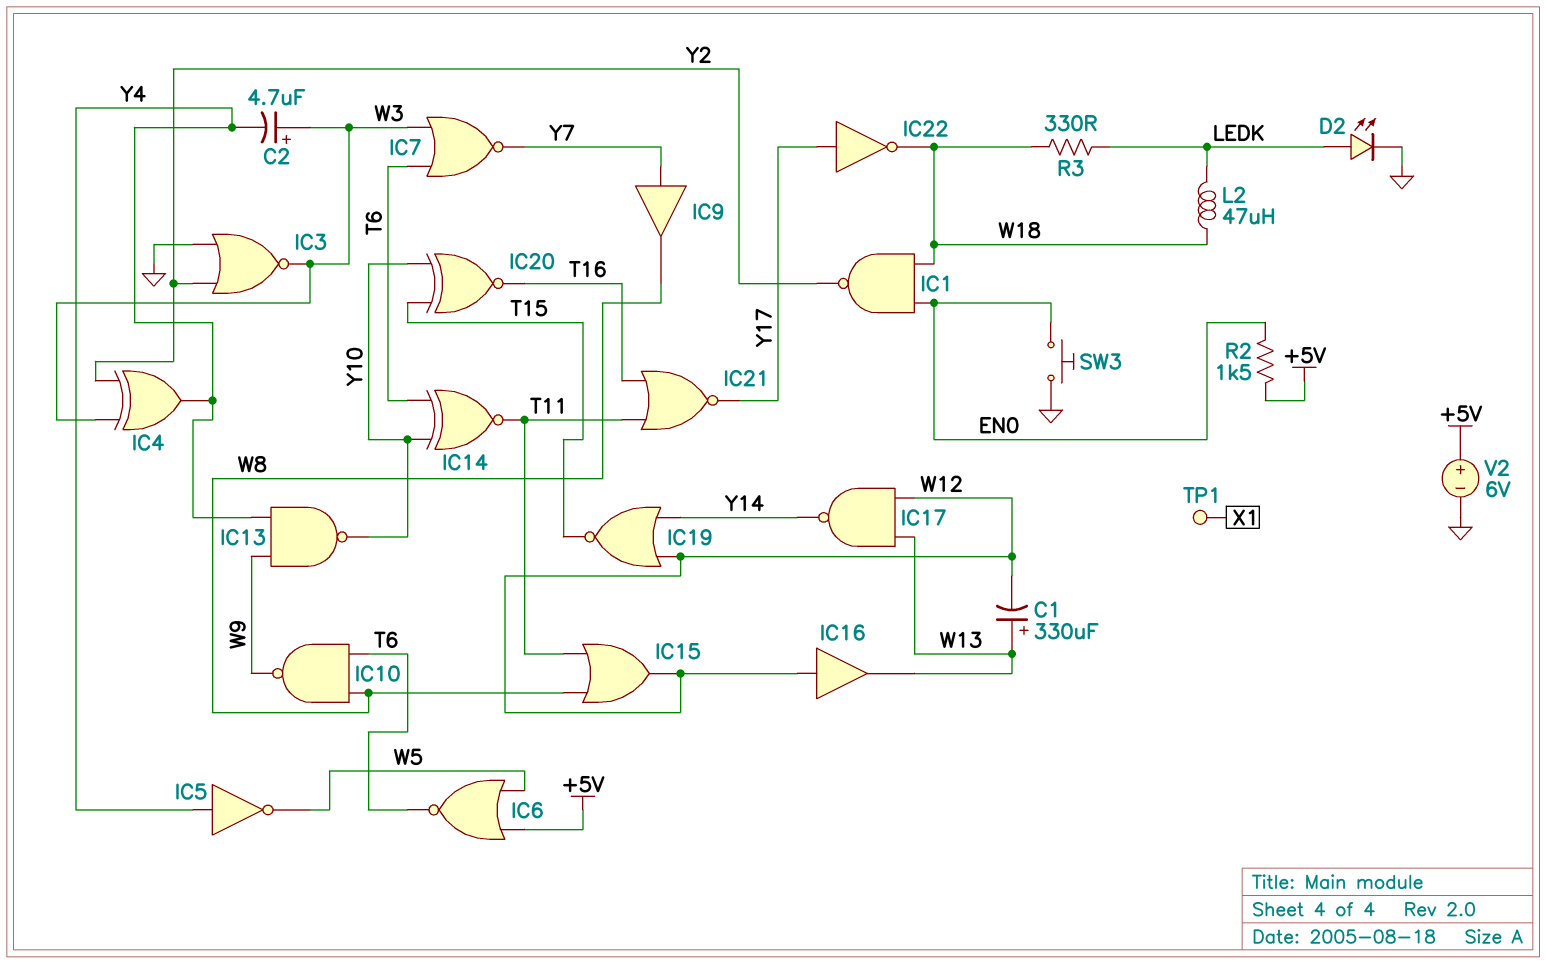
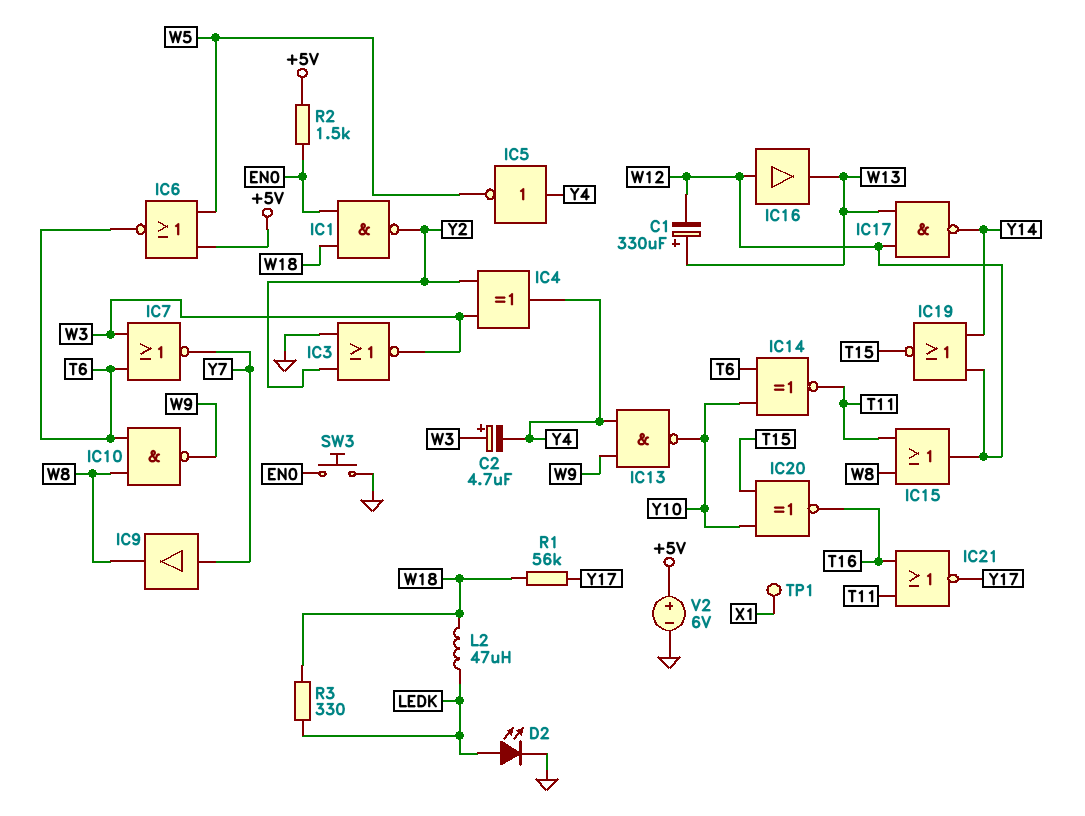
IC22: NOT (in Y17, out W18) -> none
R1: none -> 56k (W18, Y17)

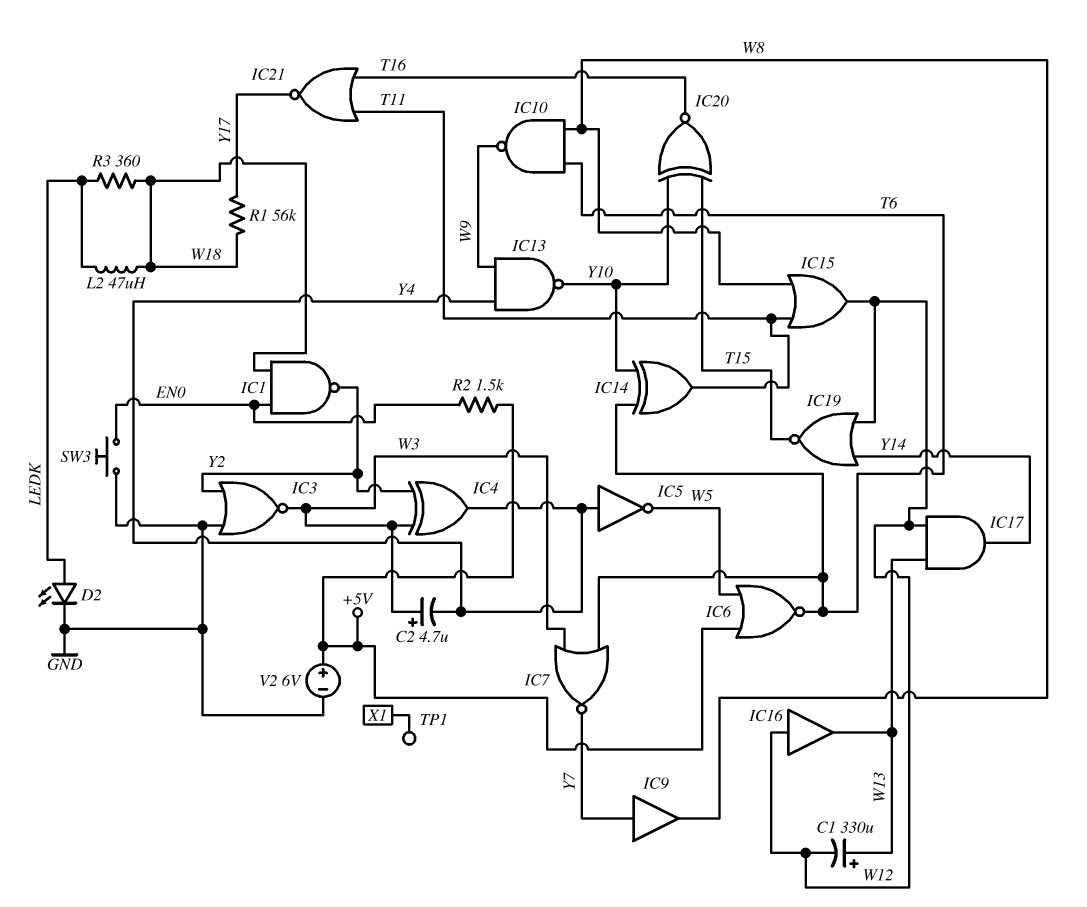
IC14: XNOR (in T6, in Y10, out T11) -> XOR (in T6, in Y10, out T11)
IC17: NAND (in W12, in W13, out Y14) -> AND (in W12, in W13, out Y14)
R3: 330 (LEDK, W18) -> 360 (LEDK, W18)

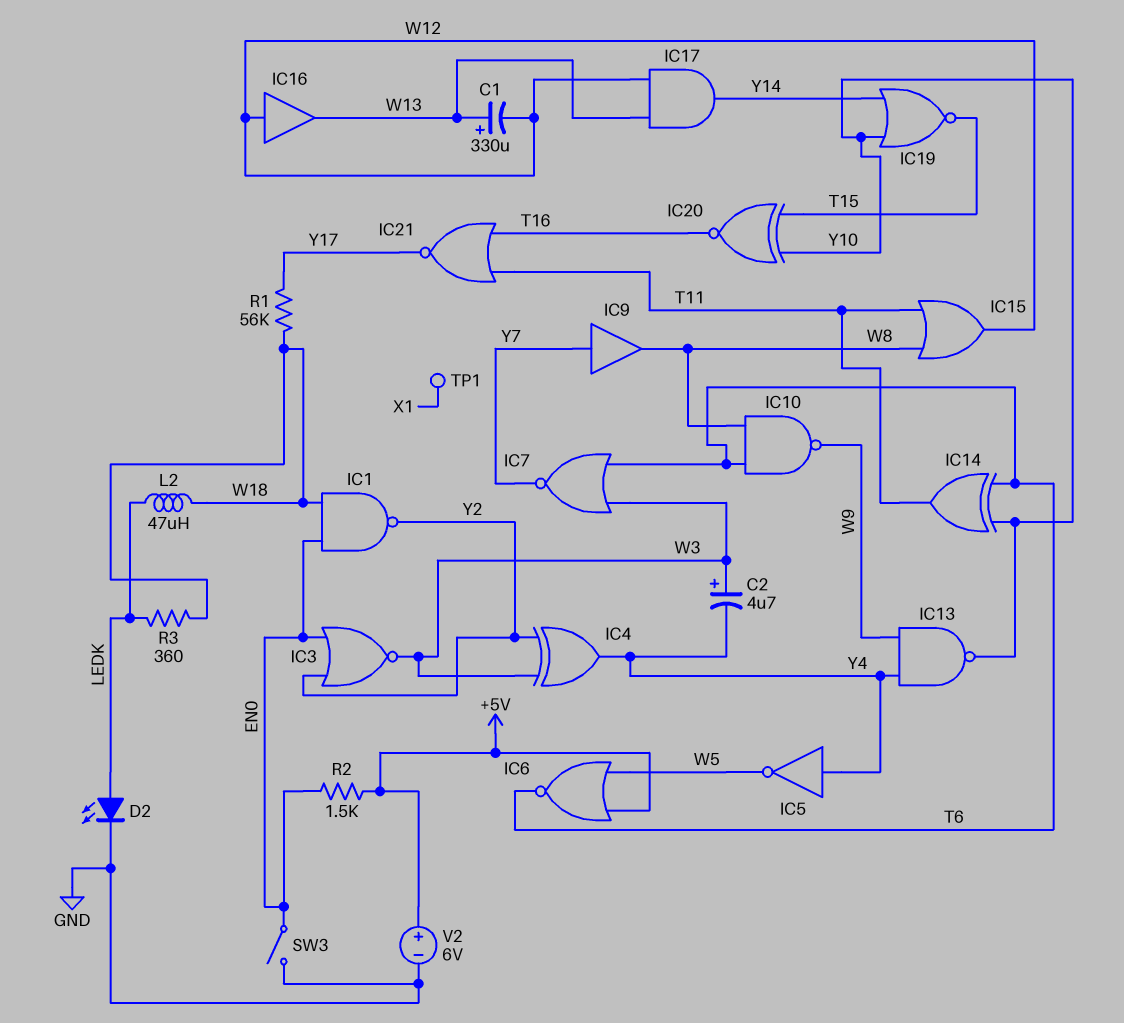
IC3: NOR (in GND, in Y2, out W3) -> NOR (in EN0, in Y2, out W3)
IC19: NOR (in W12, in Y14, out T15) -> NOR (in Y10, in Y14, out T15)
SW3: button (EN0, GND) -> switch (EN0, GND)

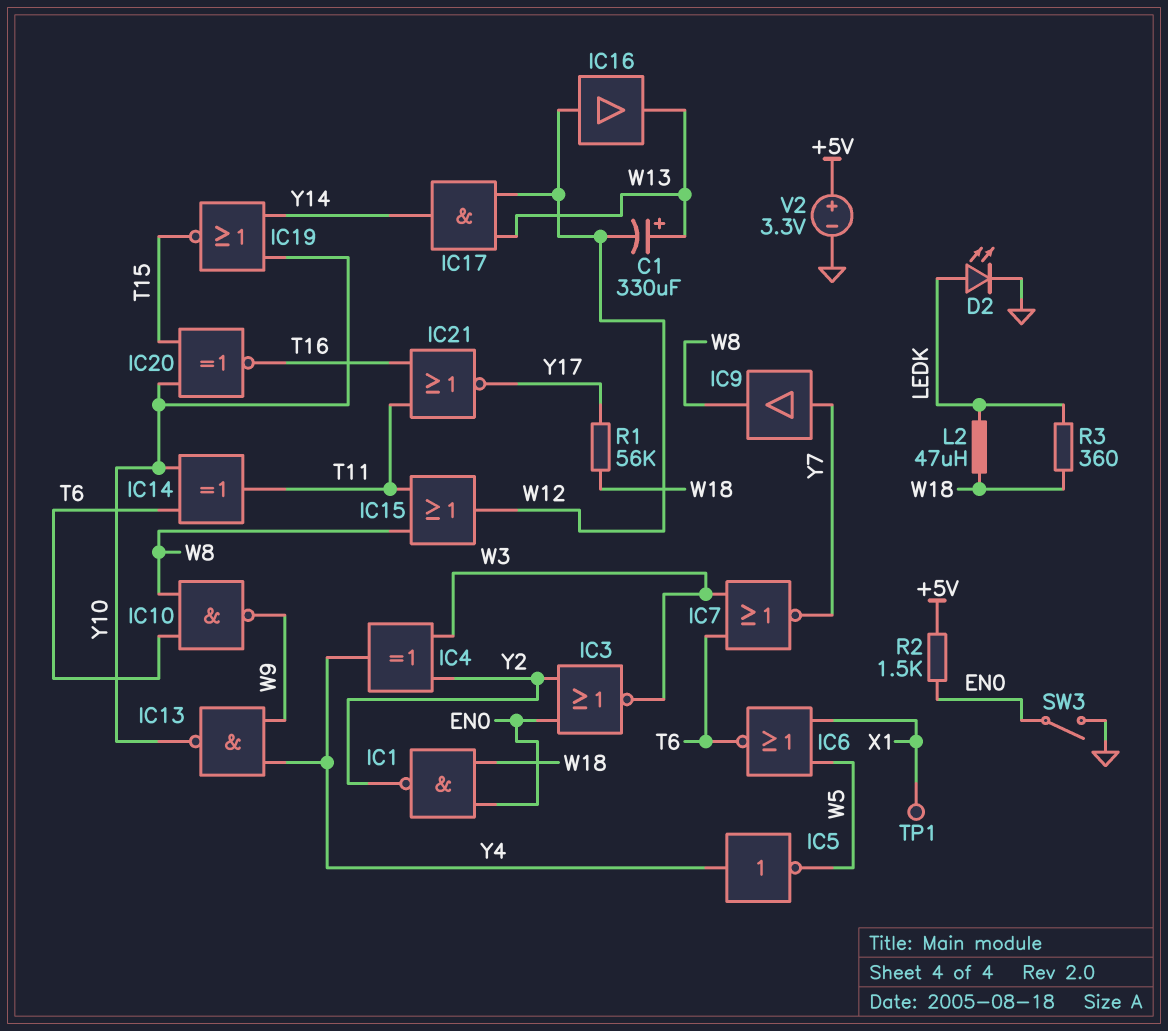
C2: 4.7uF (plus W3, minus Y4) -> none
IC6: NOR (in +5V, in W5, out T6) -> NOR (in W5, in X1, out T6)
V2: 6V (plus +5V, minus GND) -> 3.3V (plus +5V, minus GND)

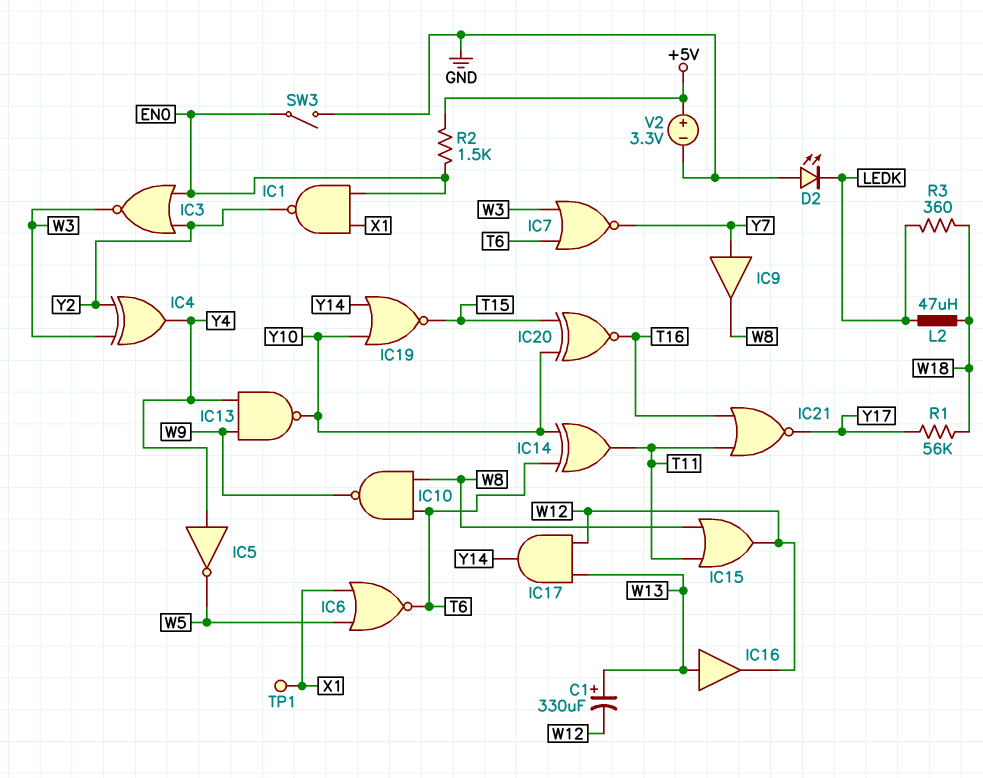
D2: LED (A LEDK, K GND) -> LED (A GND, K LEDK)
IC1: NAND (in EN0, in W18, out Y2) -> NAND (in EN0, in X1, out Y2)
IC16: buffer (in W12, out W13) -> buffer (in W13, out W12)

